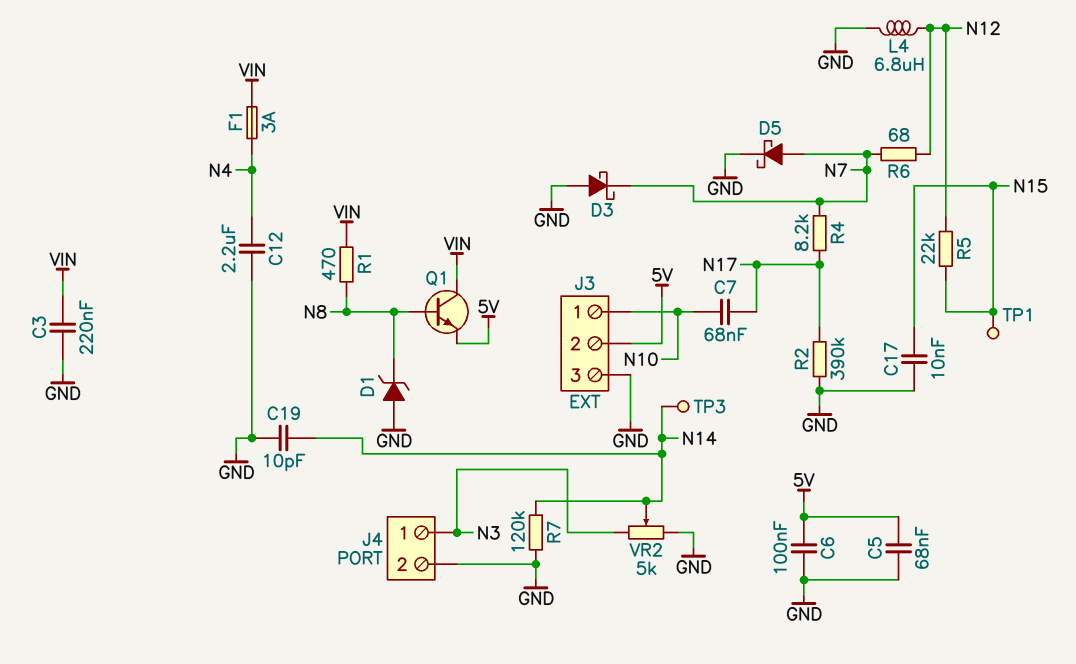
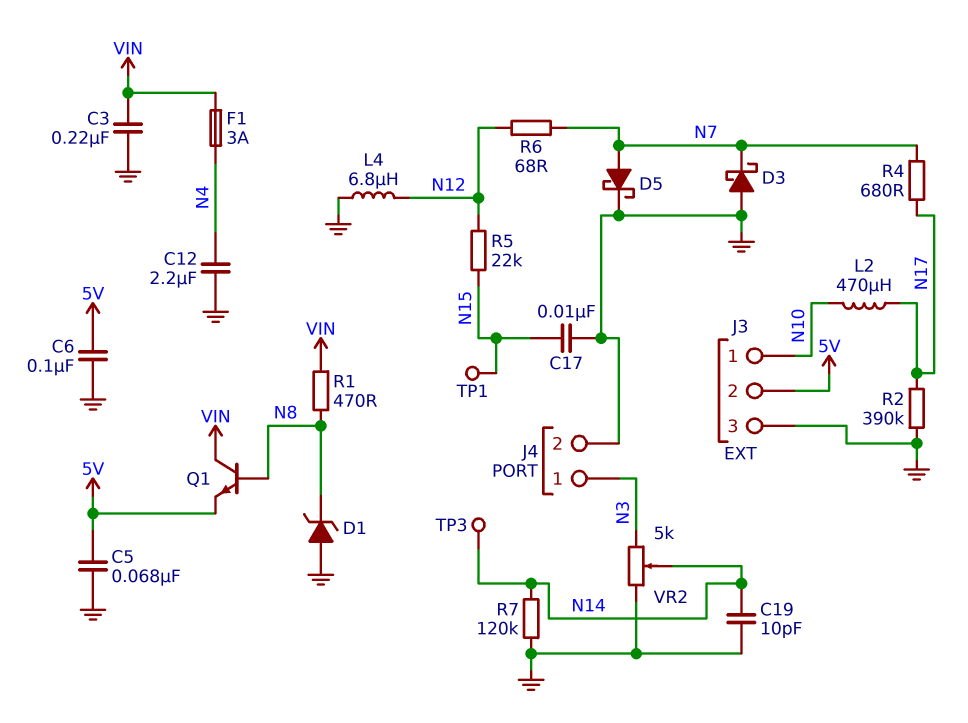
C7: 68nF (N10, N17) -> none
L2: none -> 470uH (N10, N17)
R4: 8.2k (N7, N17) -> 680 (N7, N17)

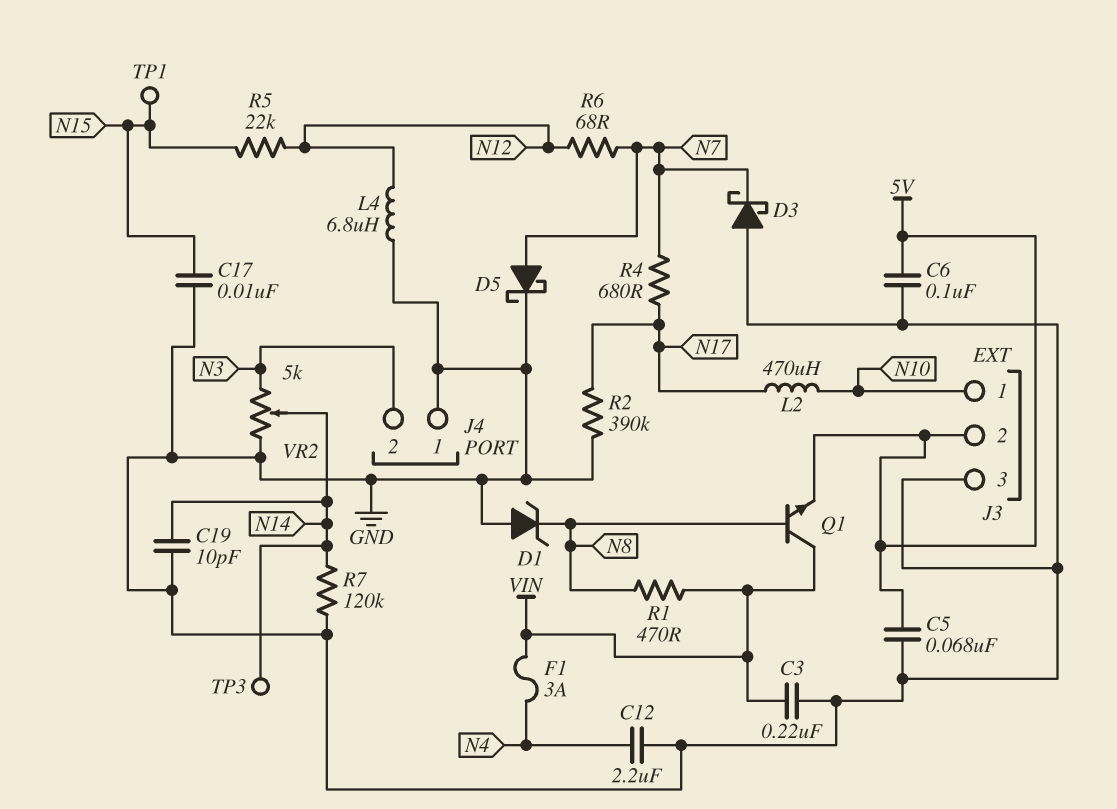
J4 pin 1: N3 -> GND
J4 pin 2: GND -> N3

